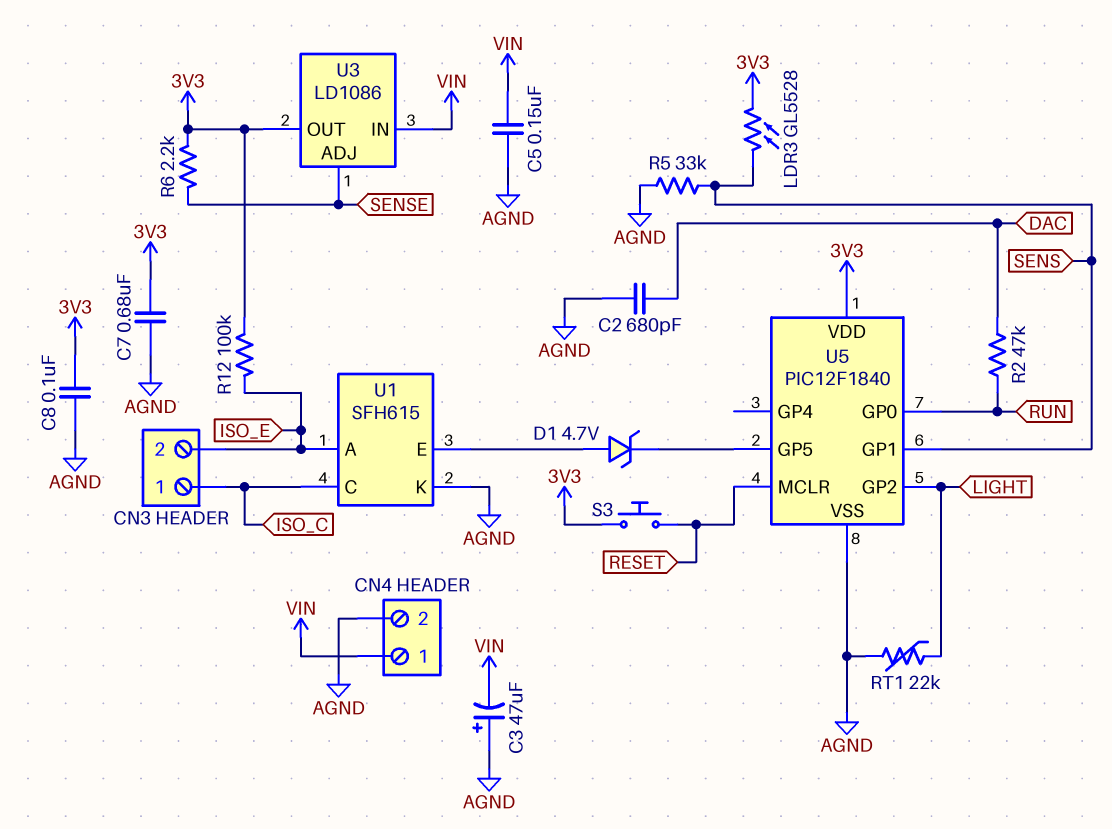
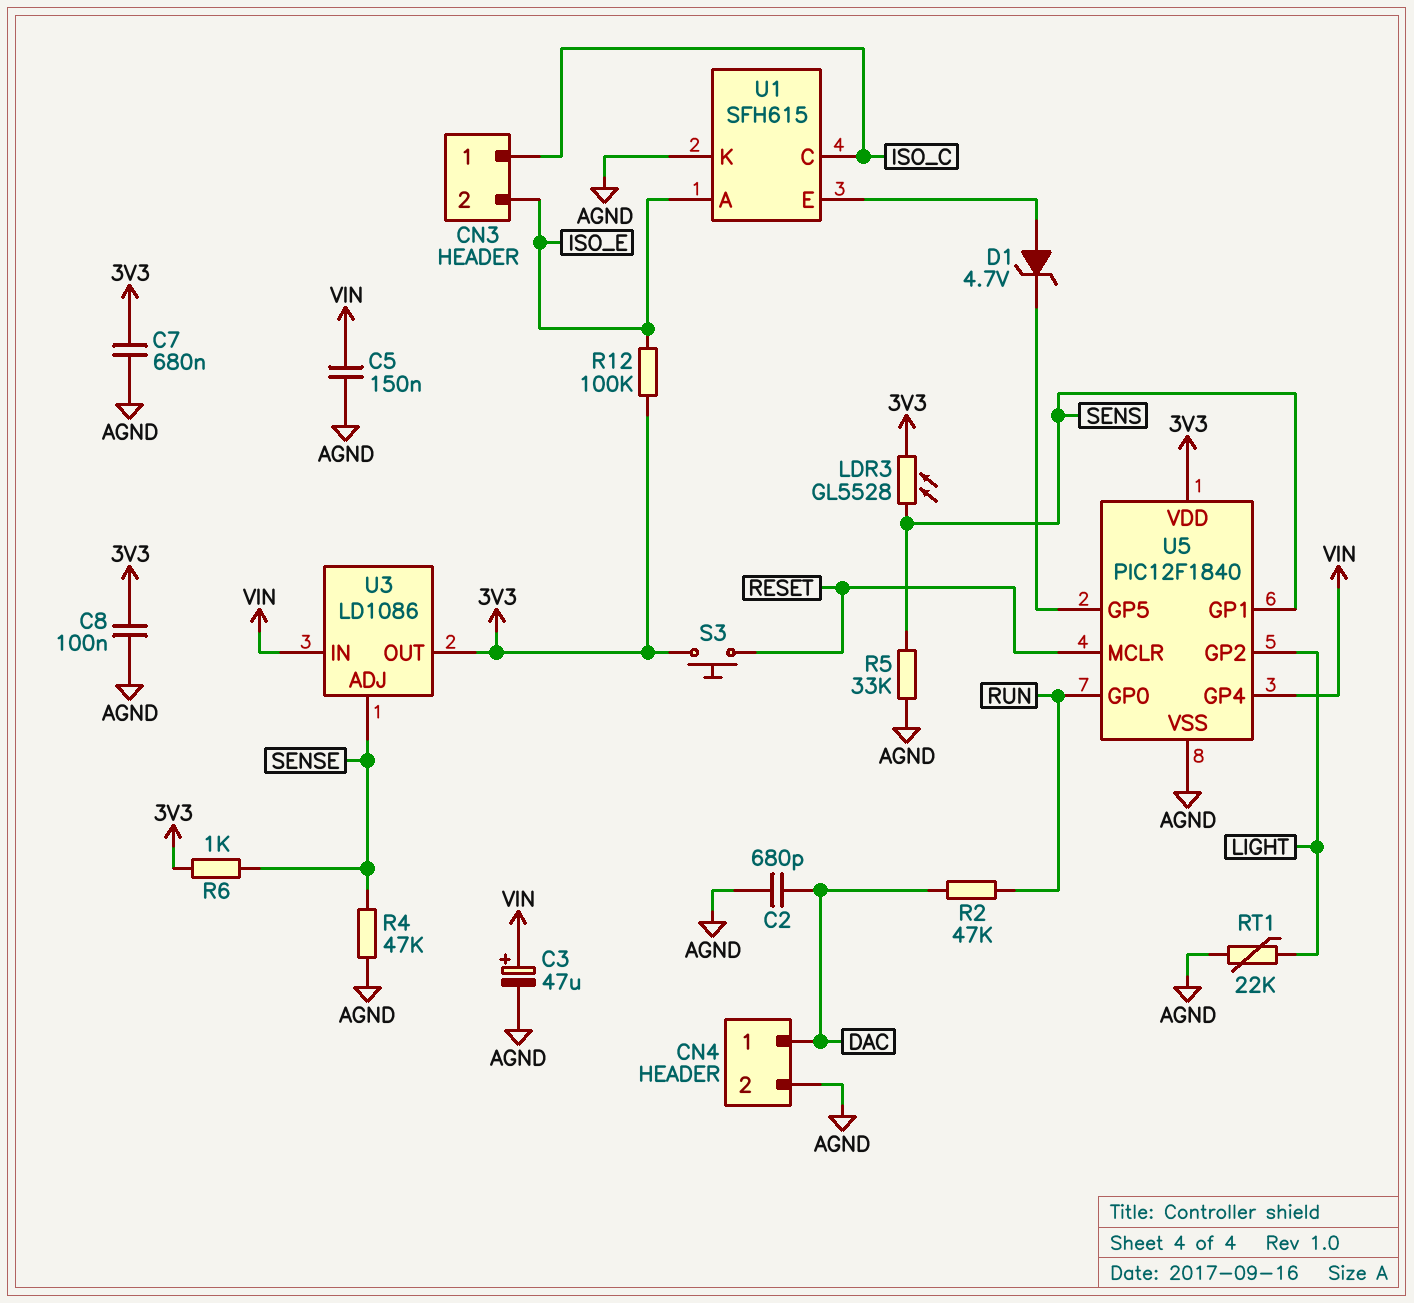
C3: 47uF (plus AGND, minus VIN) -> 47uF (plus VIN, minus AGND)
CN4 pin 1: VIN -> DAC
R4: none -> 47k (AGND, SENSE)
R6: 2.2k (3V3, SENSE) -> 1k (3V3, SENSE)
U5 pin GP4: none -> VIN

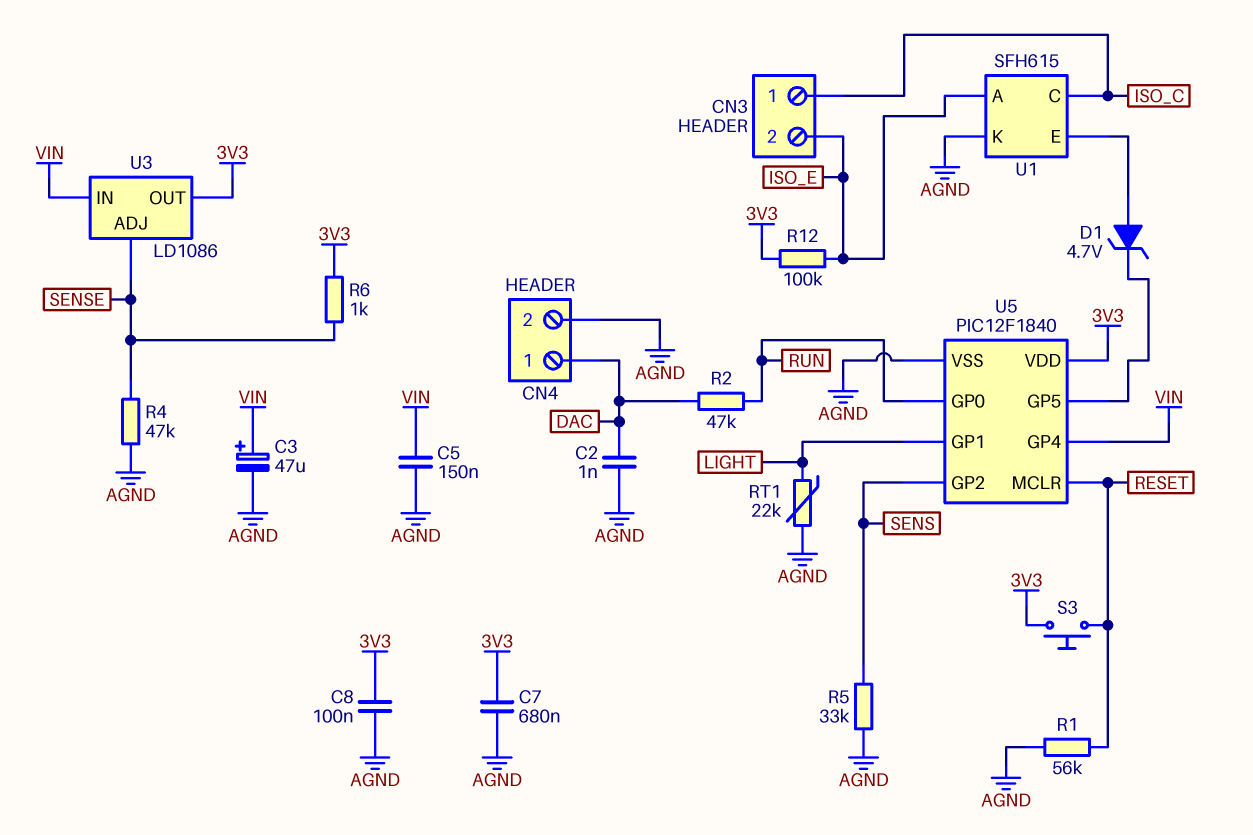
C2: 680pF (AGND, DAC) -> 1nF (AGND, DAC)
LDR3: GL5528 (3V3, SENS) -> none
R1: none -> 56k (AGND, RESET)
U5 pin GP1: SENS -> LIGHT
U5 pin GP2: LIGHT -> SENS

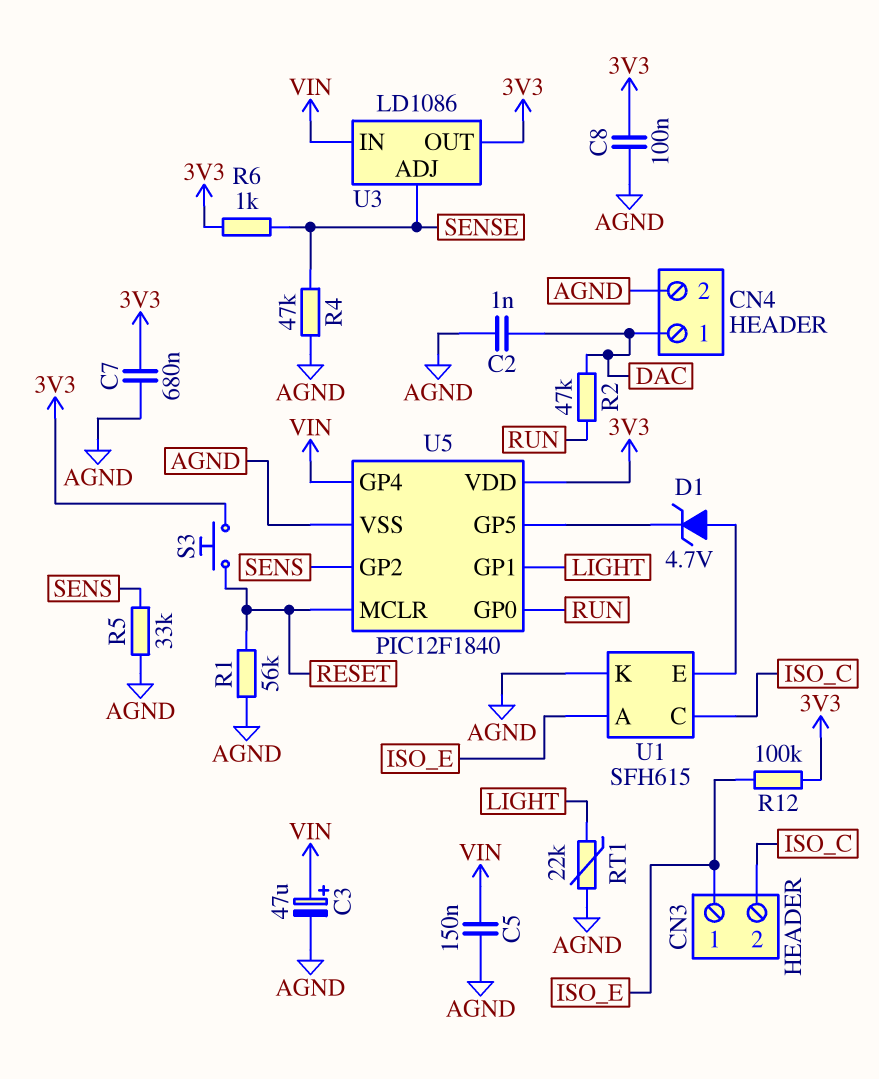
CN3 pin 1: ISO_C -> ISO_E
CN3 pin 2: ISO_E -> ISO_C

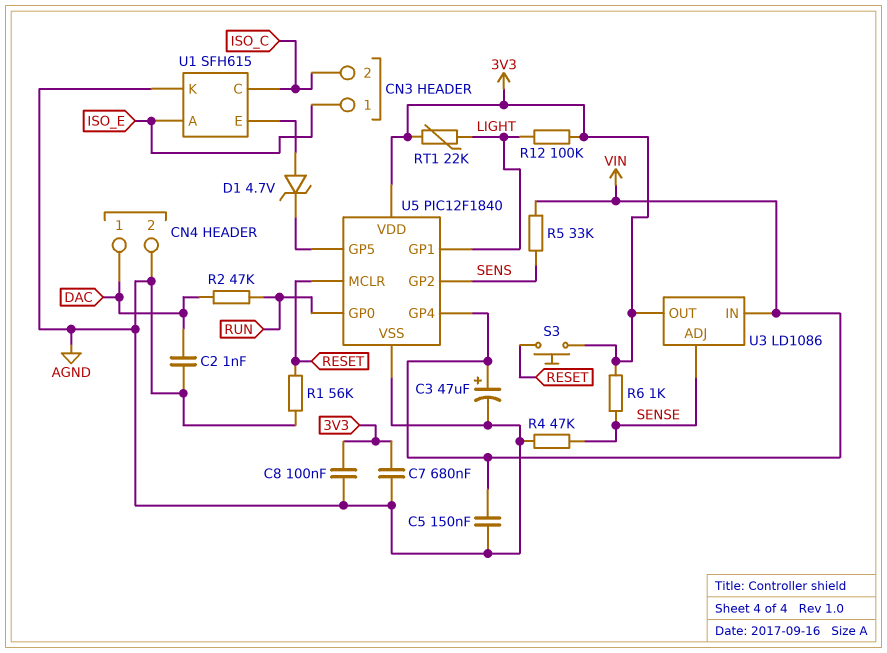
R5: 33k (AGND, SENS) -> 33k (SENS, VIN)
R12: 100k (3V3, ISO_E) -> 100k (3V3, LIGHT)
RT1: 22k (AGND, LIGHT) -> 22k (3V3, LIGHT)

